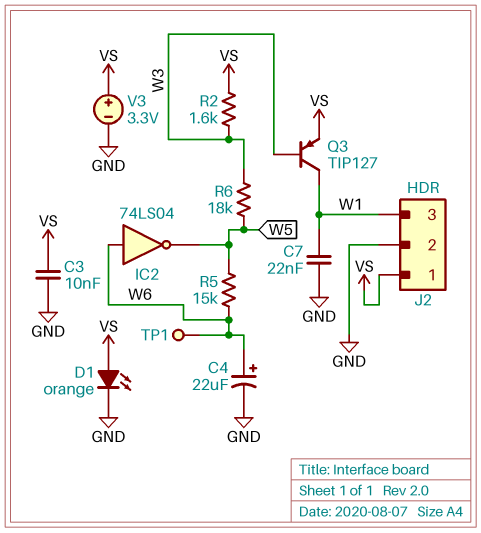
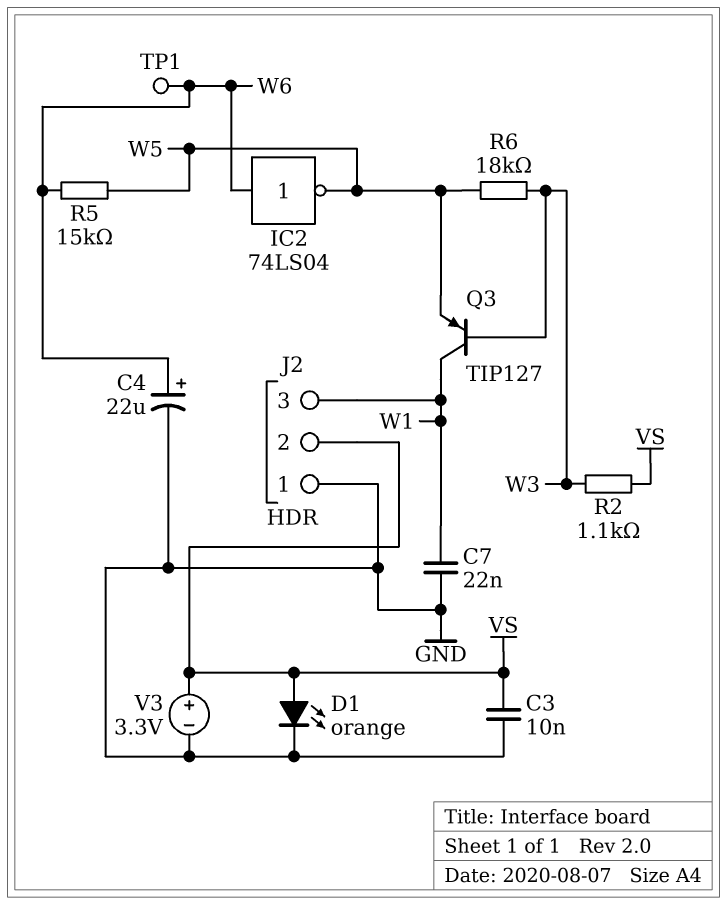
J2 pin 1: VS -> GND
J2 pin 2: GND -> VS
Q3: PNP TIP127 (B W3, C W1, E VS) -> PNP TIP127 (B W3, C W1, E W5)
R2: 1.6k (VS, W3) -> 1.1k (VS, W3)

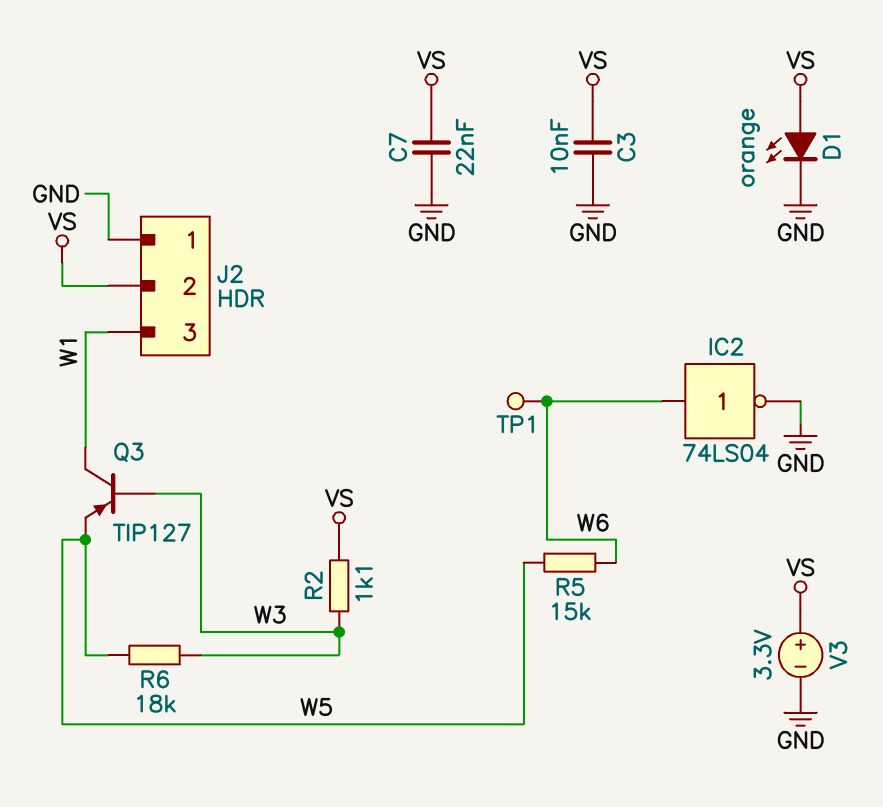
C4: 22uF (plus W6, minus GND) -> none
C7: 22nF (GND, W1) -> 22nF (GND, VS)
IC2: NOT 74LS04 (in W6, out W5) -> NOT 74LS04 (in W6, out GND)

